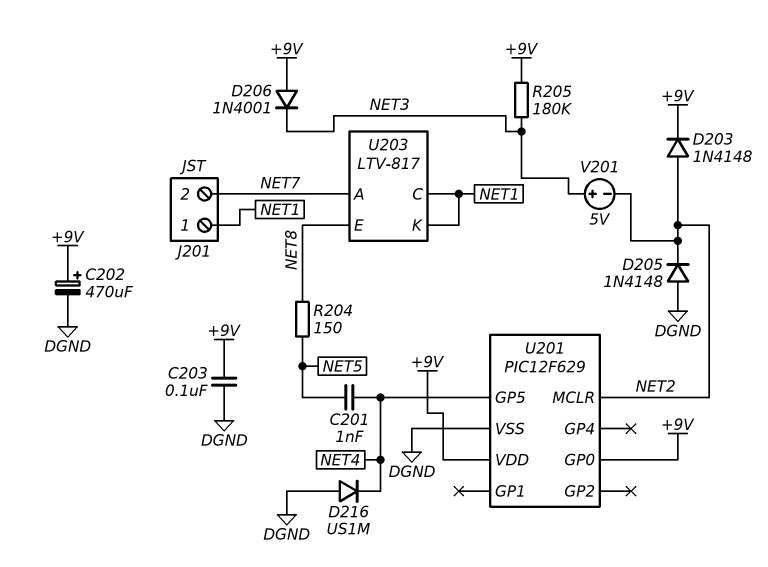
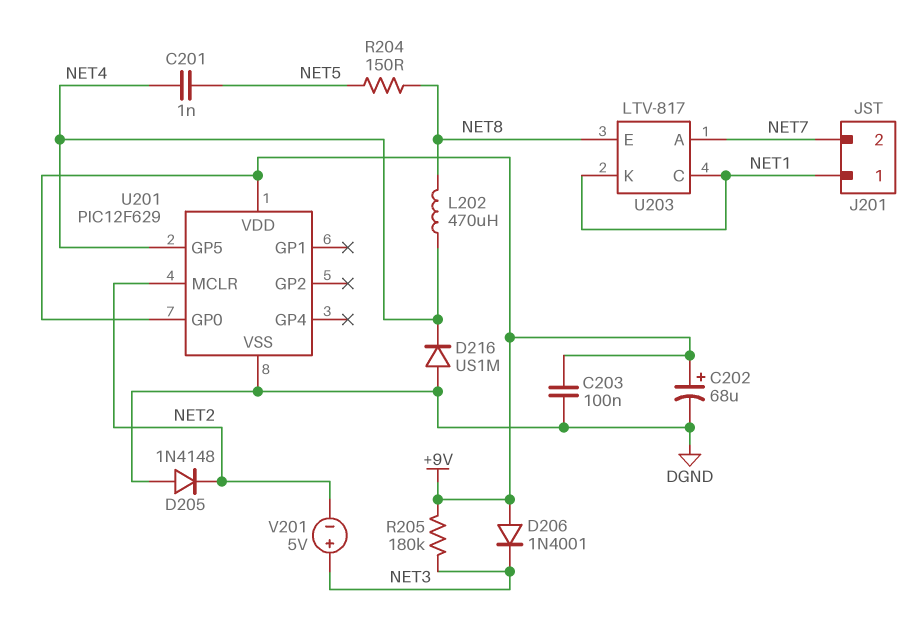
C202: 470uF (plus +9V, minus DGND) -> 68uF (plus +9V, minus DGND)
D203: diode 1N4148 (A NET2, K +9V) -> none
L202: none -> 470uH (NET4, NET8)

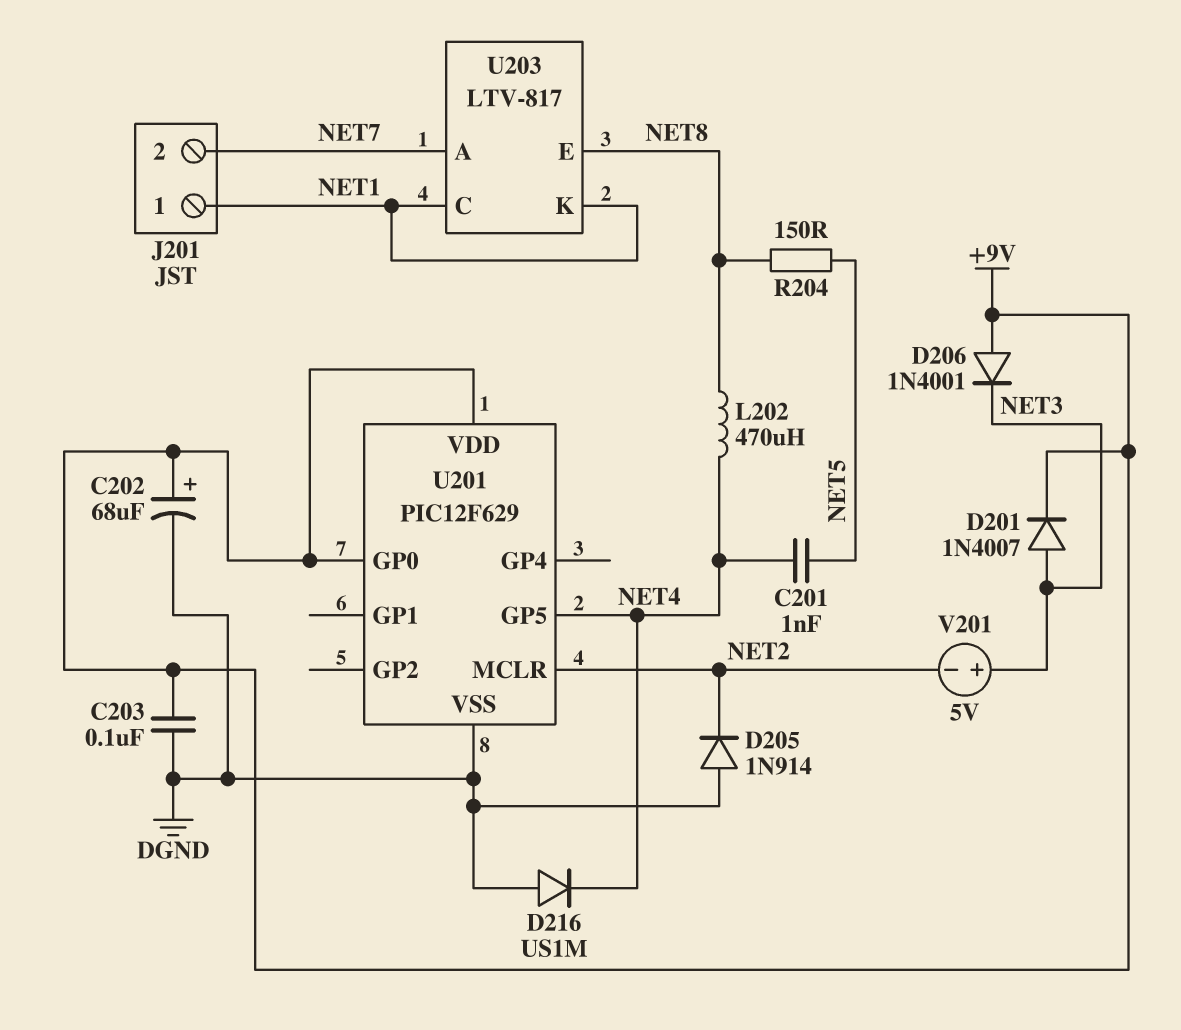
D201: none -> diode 1N4007 (A NET3, K +9V)
D205: diode 1N4148 (A DGND, K NET2) -> diode 1N914 (A DGND, K NET2)
R205: 180k (+9V, NET3) -> none

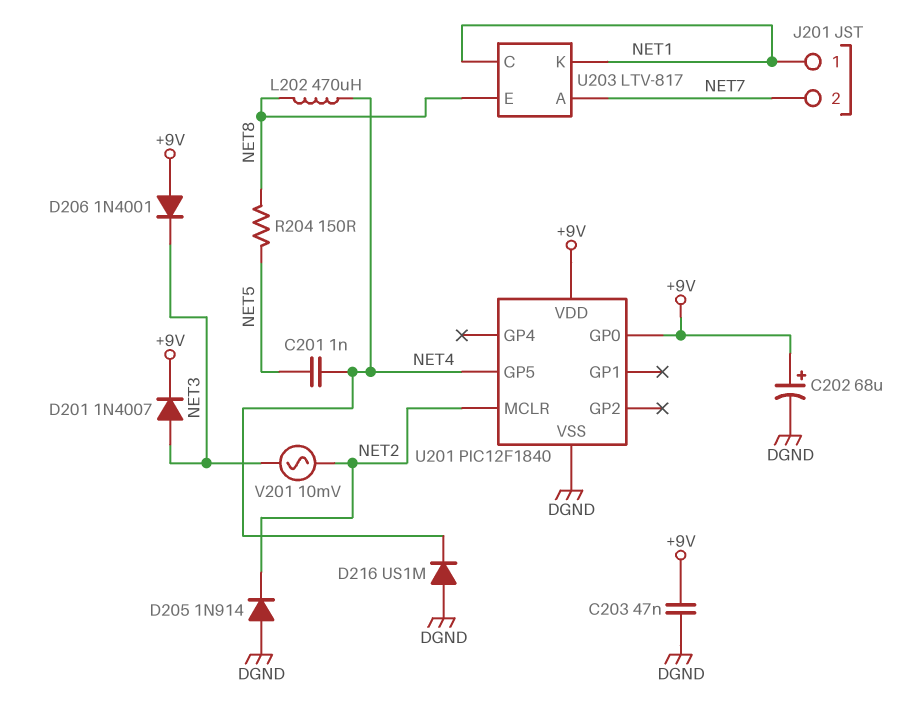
C203: 100nF (+9V, DGND) -> 47nF (+9V, DGND)
U201: PIC12F629 -> PIC12F1840
V201: 5V (plus NET3, minus NET2) -> AC 10mV (NET2, NET3)

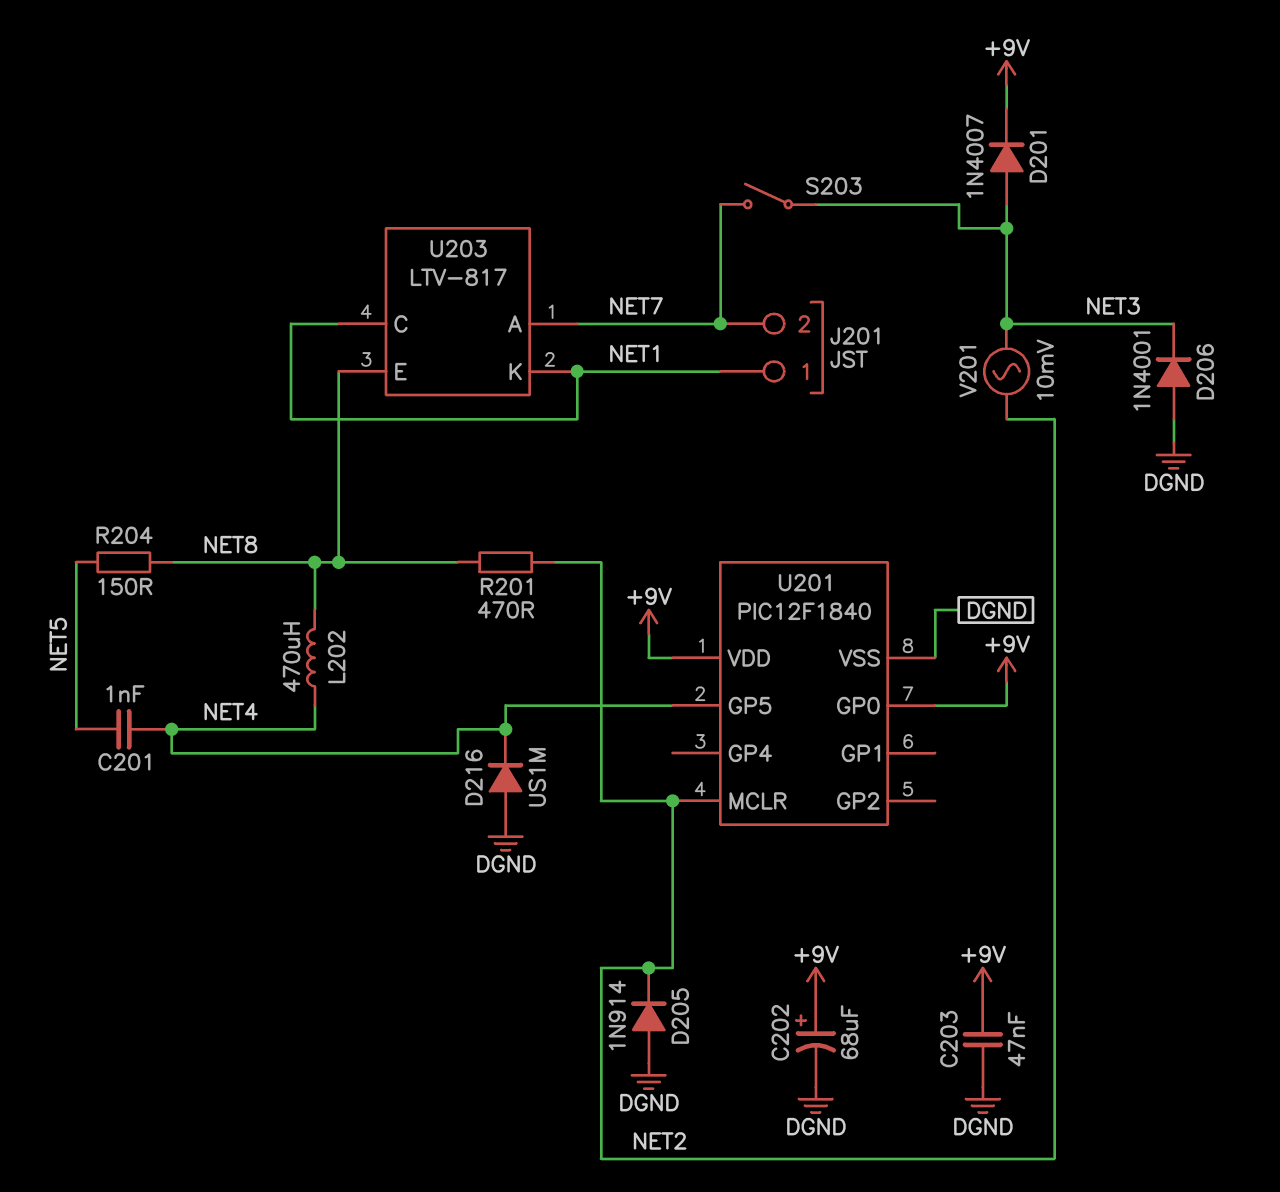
D206: diode 1N4001 (A +9V, K NET3) -> diode 1N4001 (A DGND, K NET3)
R201: none -> 470 (NET2, NET8)
S203: none -> switch (NET3, NET7)

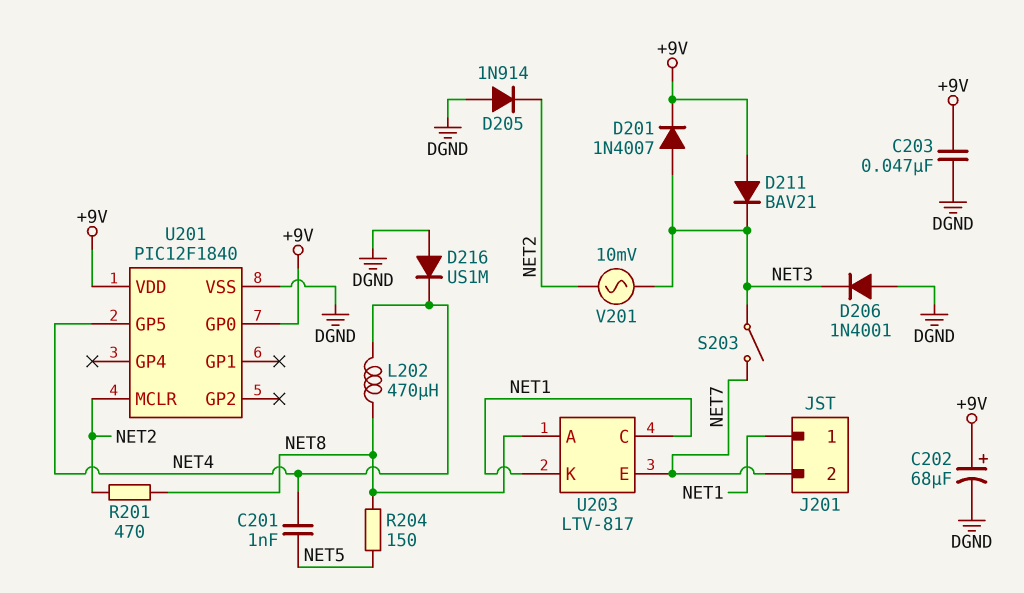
D211: none -> diode BAV21 (A +9V, K NET3)
U203 pin A: NET7 -> NET8
U203 pin E: NET8 -> NET7

